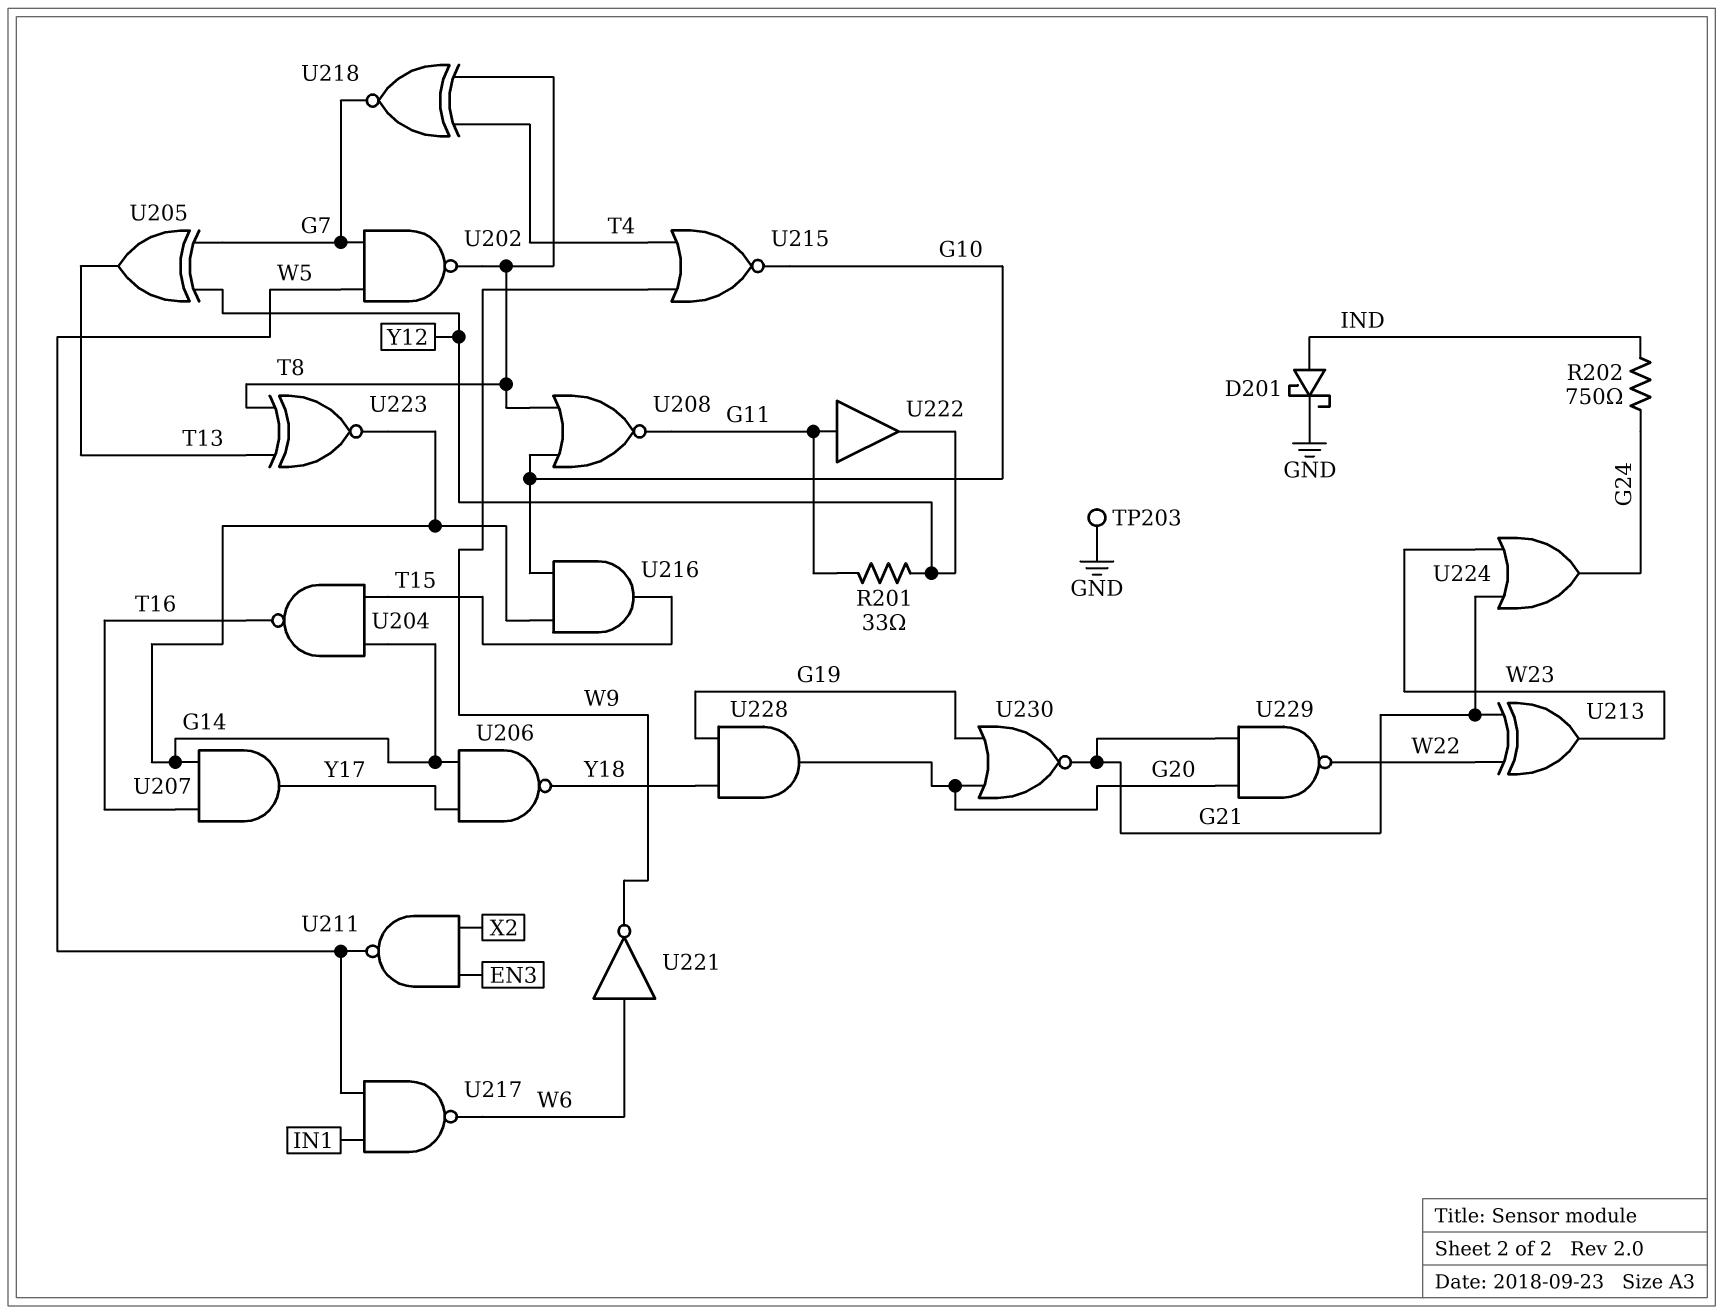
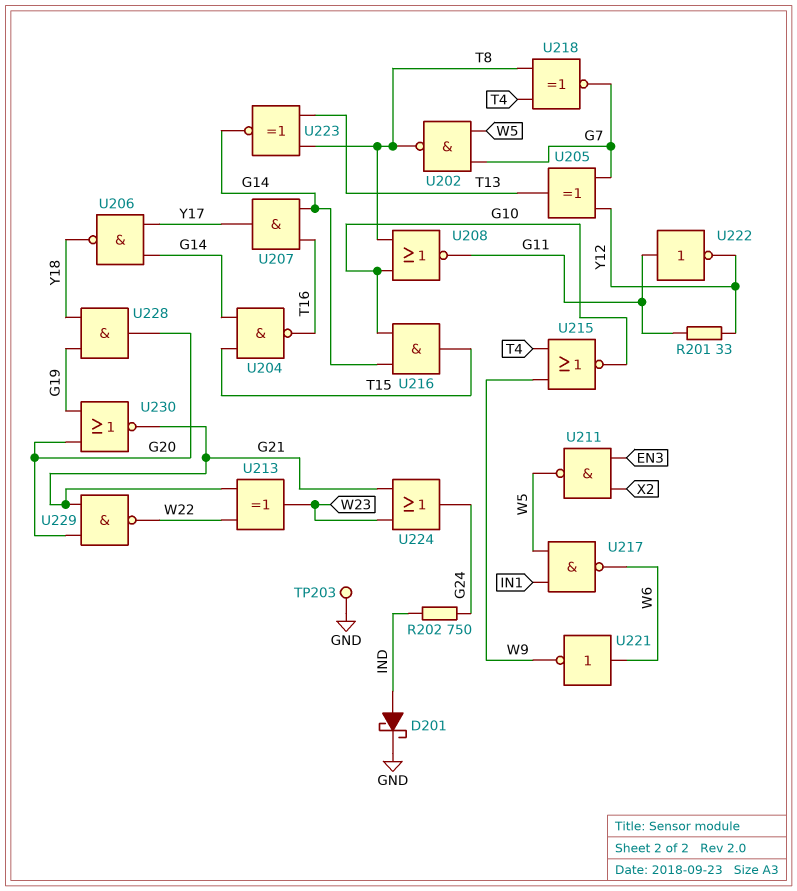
U222: buffer (in G11, out Y12) -> NOT (in G11, out Y12)

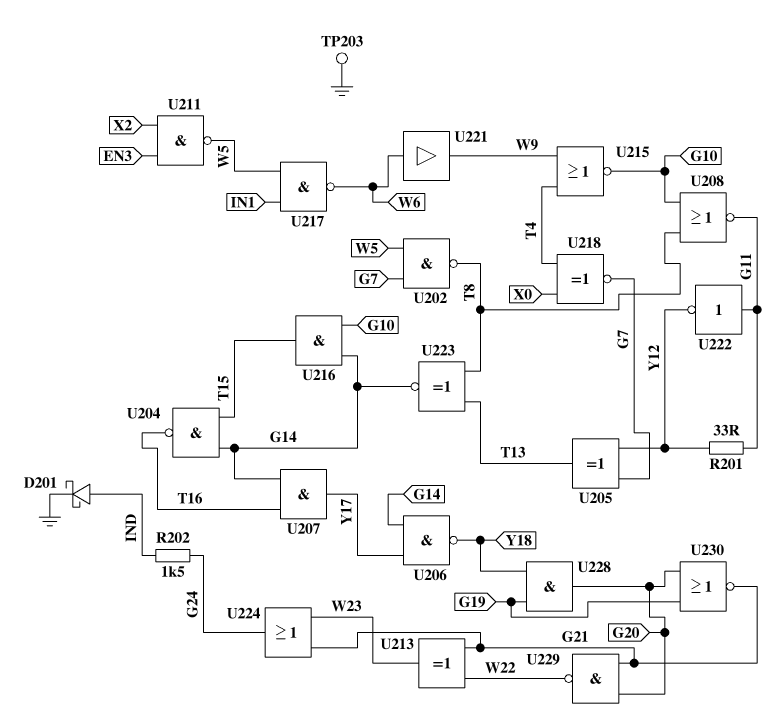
R202: 750 (G24, IND) -> 1.5k (G24, IND)
U218: XNOR (in T4, in T8, out G7) -> XNOR (in T4, in X0, out G7)
U221: NOT (in W6, out W9) -> buffer (in W6, out W9)

